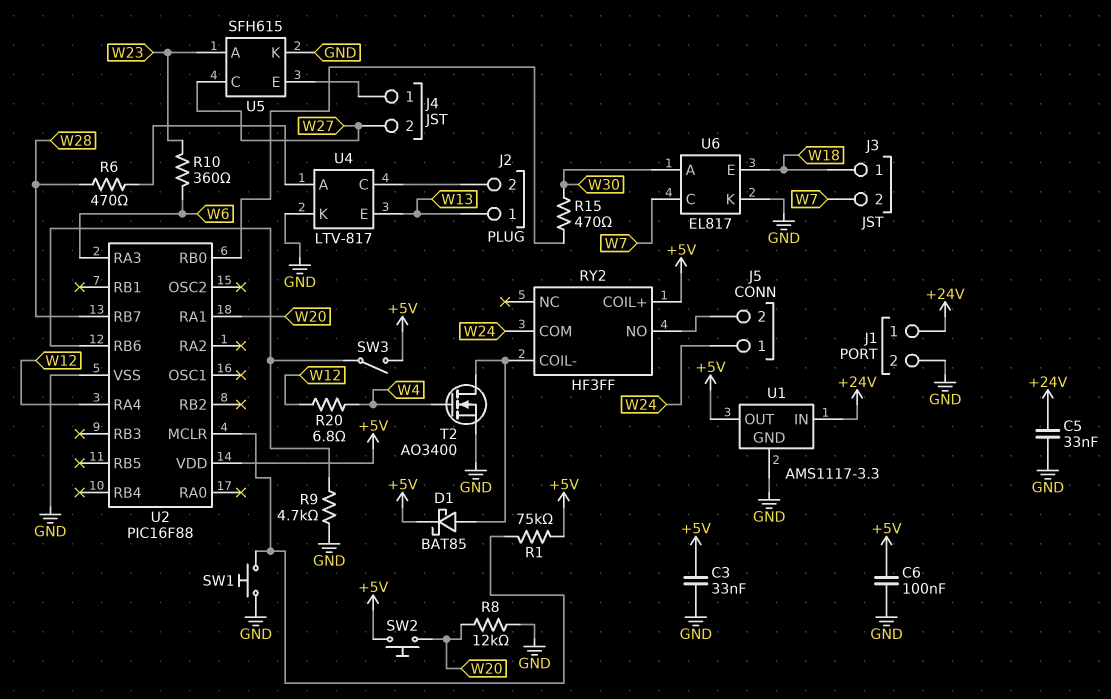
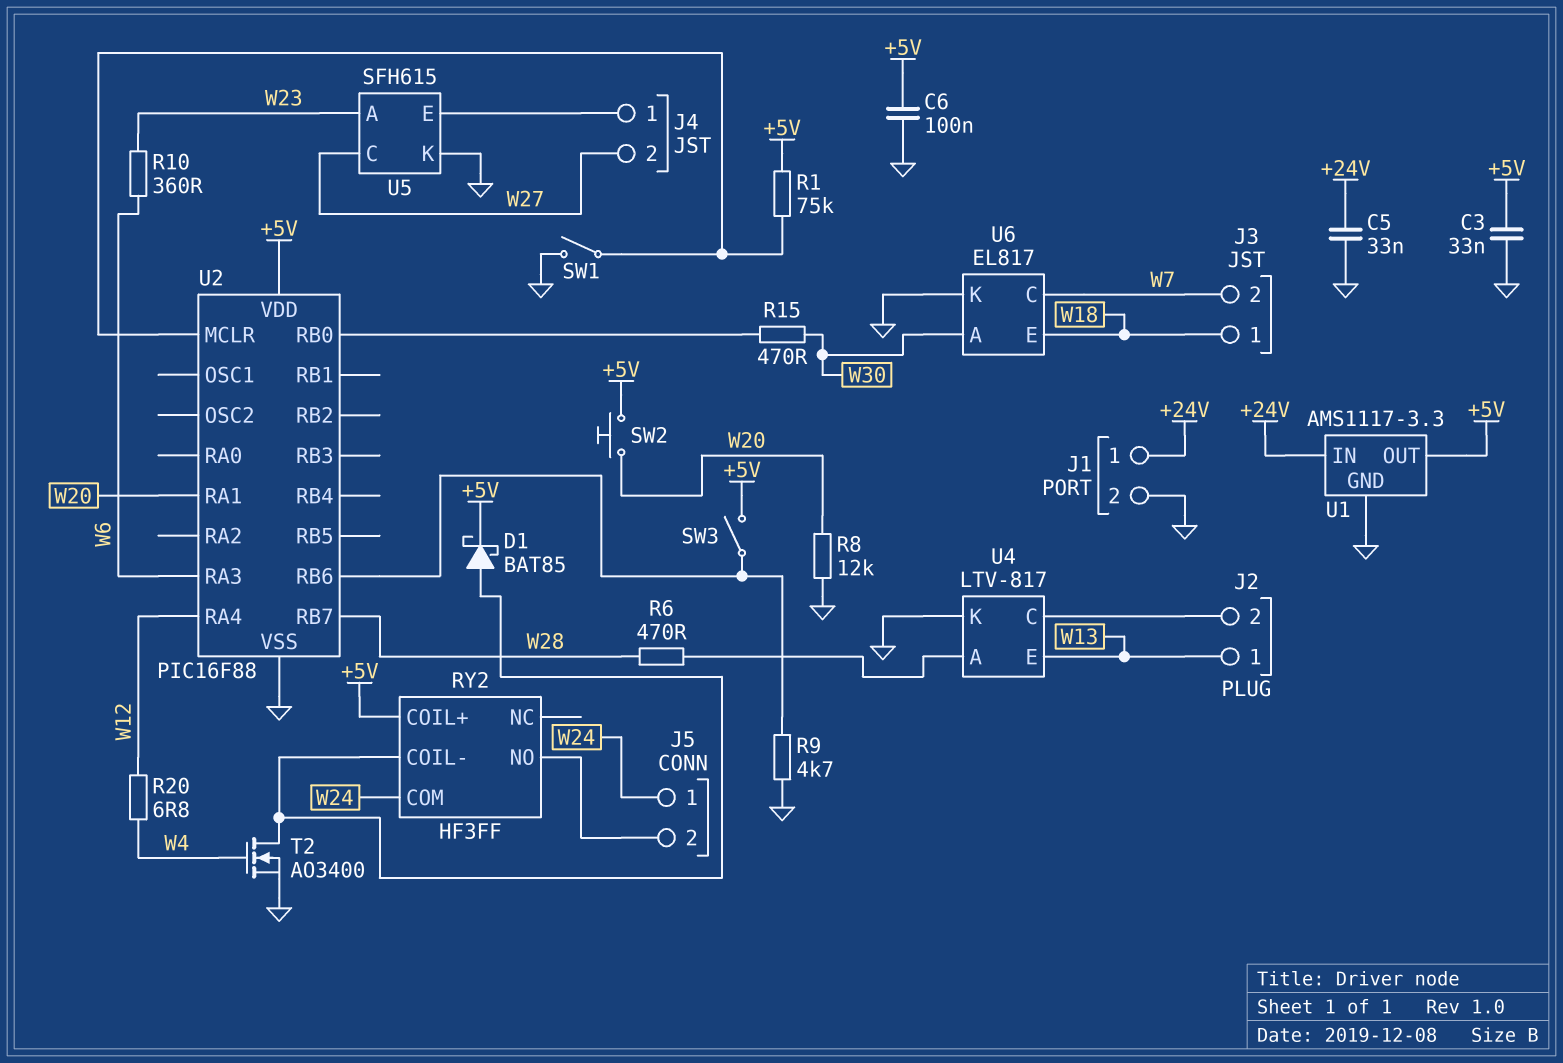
SW1: button (GND, U2/MCLR) -> switch (GND, U2/MCLR)

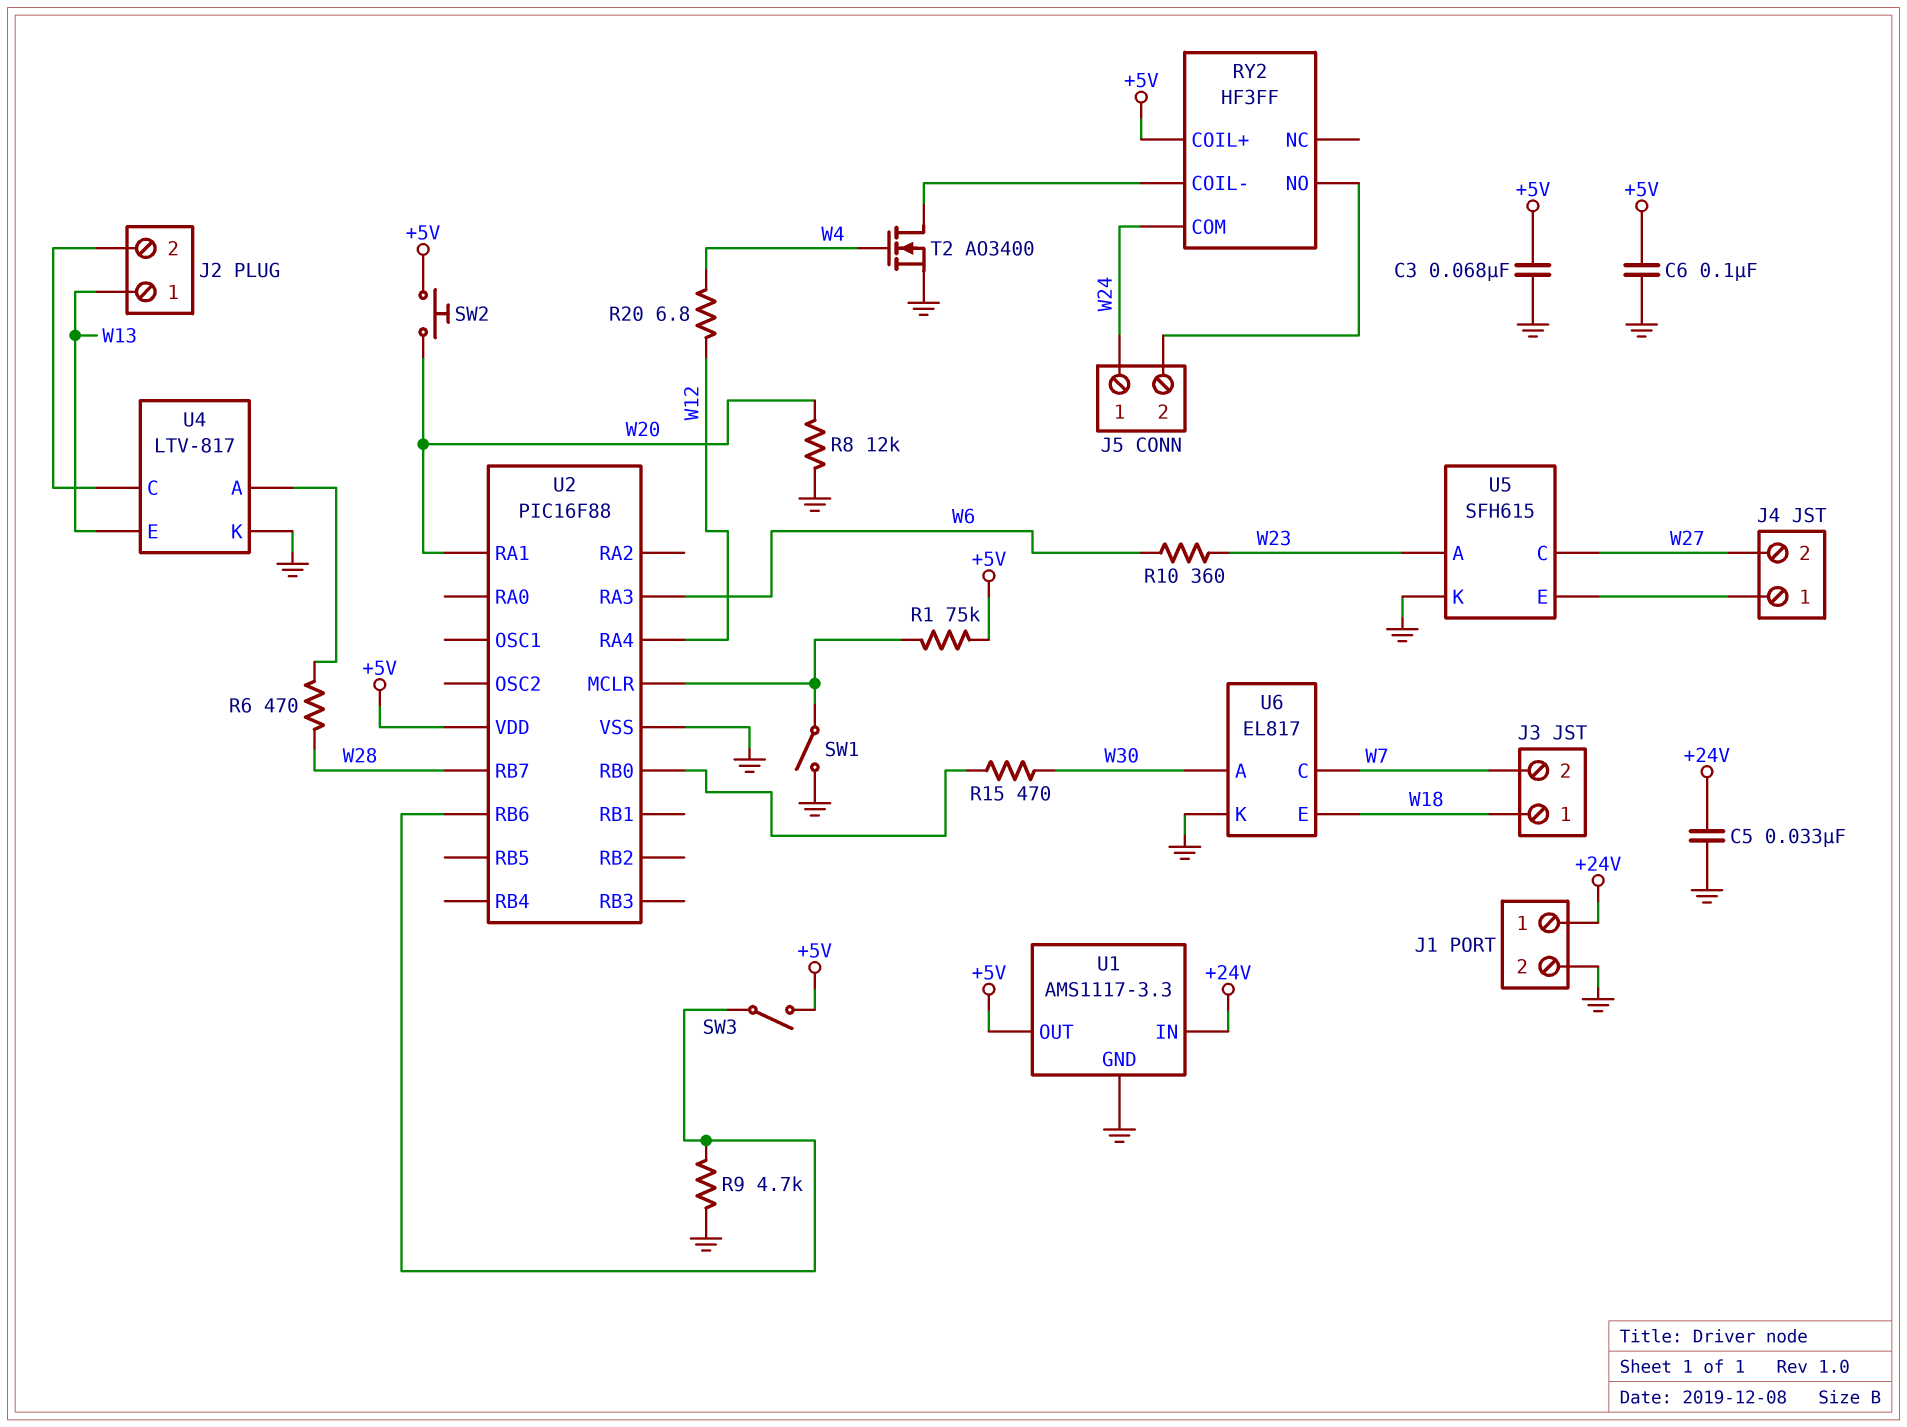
C3: 33nF (+5V, GND) -> 68nF (+5V, GND)
D1: schottky BAT85 (A RY2/COIL-, K +5V) -> none

